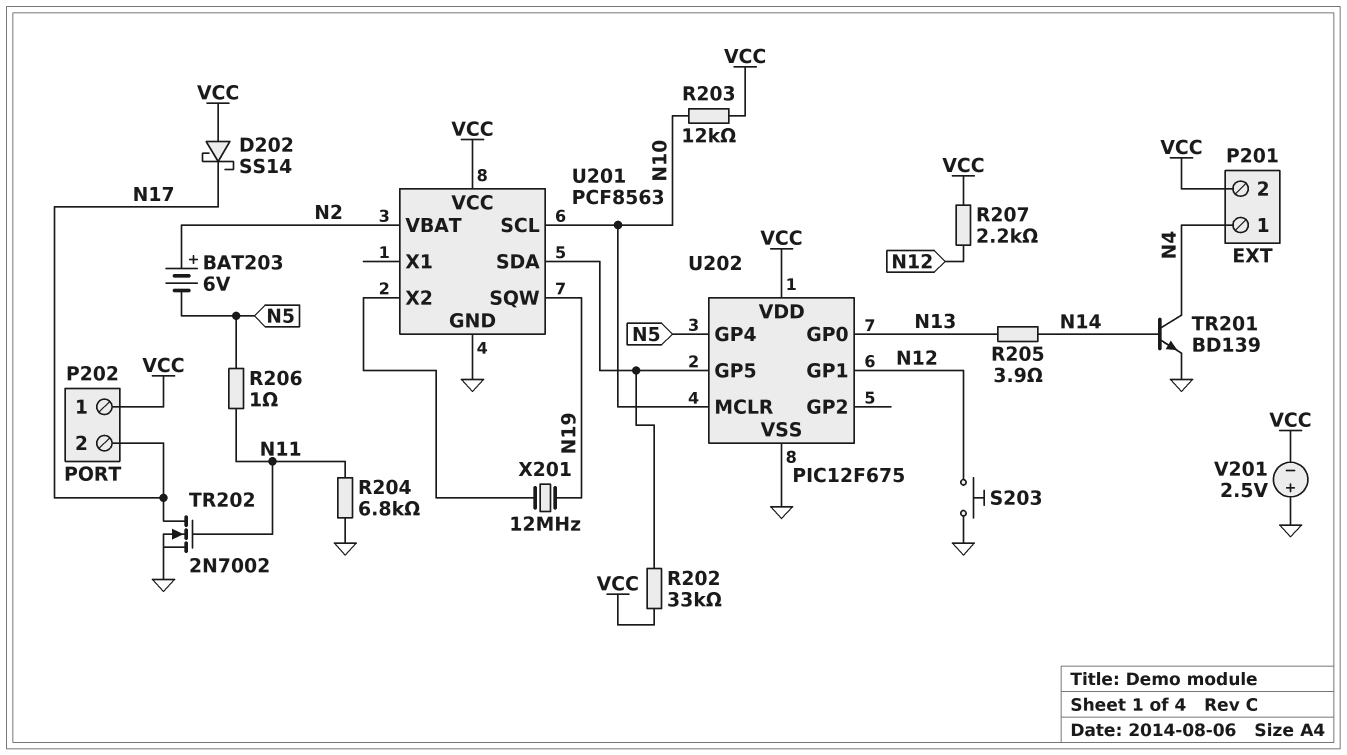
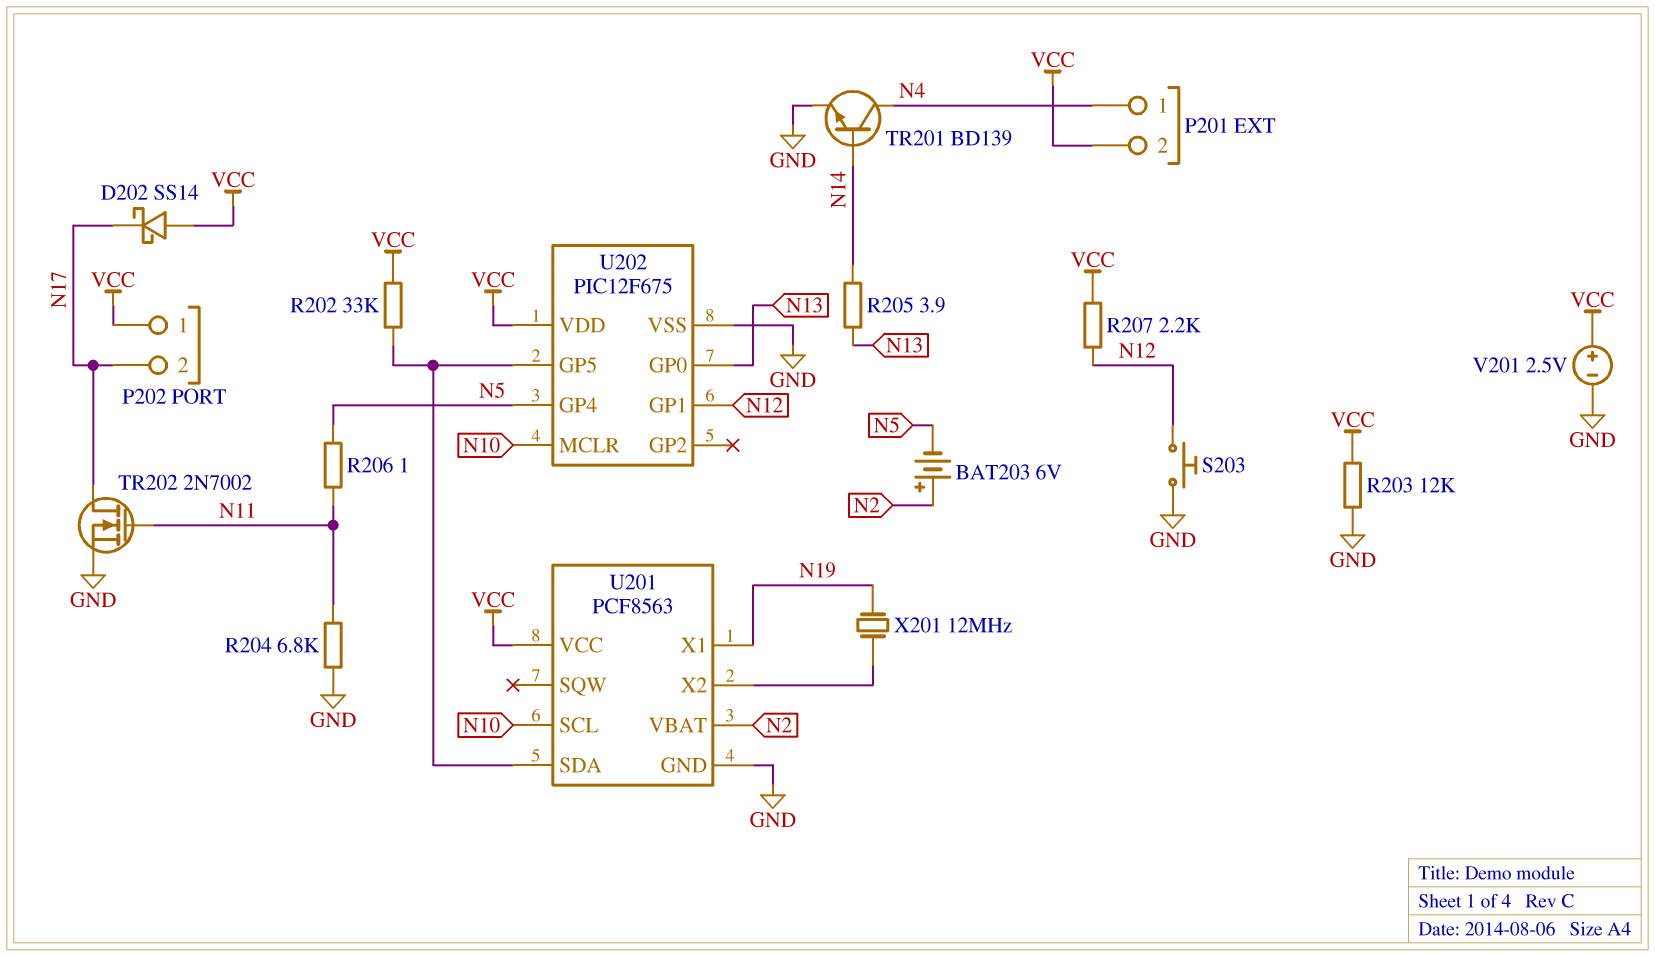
R203: 12k (N10, VCC) -> 12k (GND, VCC)
U201 pin SQW: N19 -> none
U201 pin X1: none -> N19
V201: 2.5V (plus GND, minus VCC) -> 2.5V (plus VCC, minus GND)

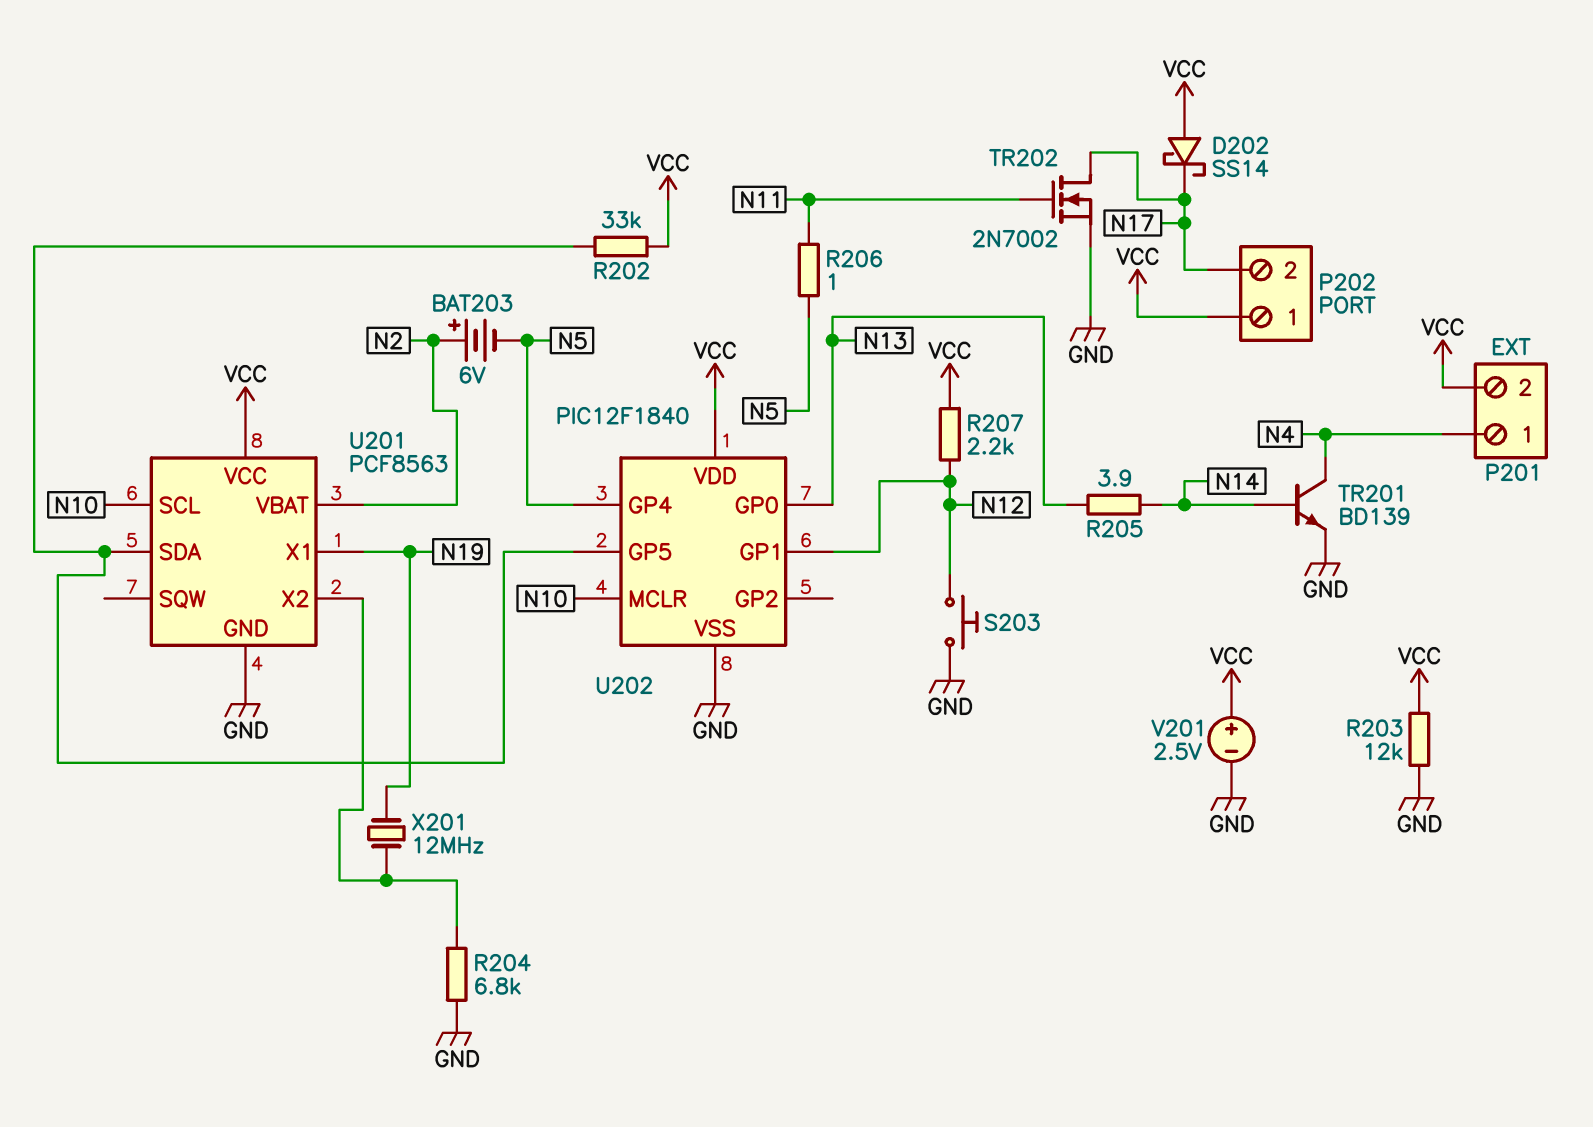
R204: 6.8k (GND, N11) -> 6.8k (GND, U201/X2)
U202: PIC12F675 -> PIC12F1840

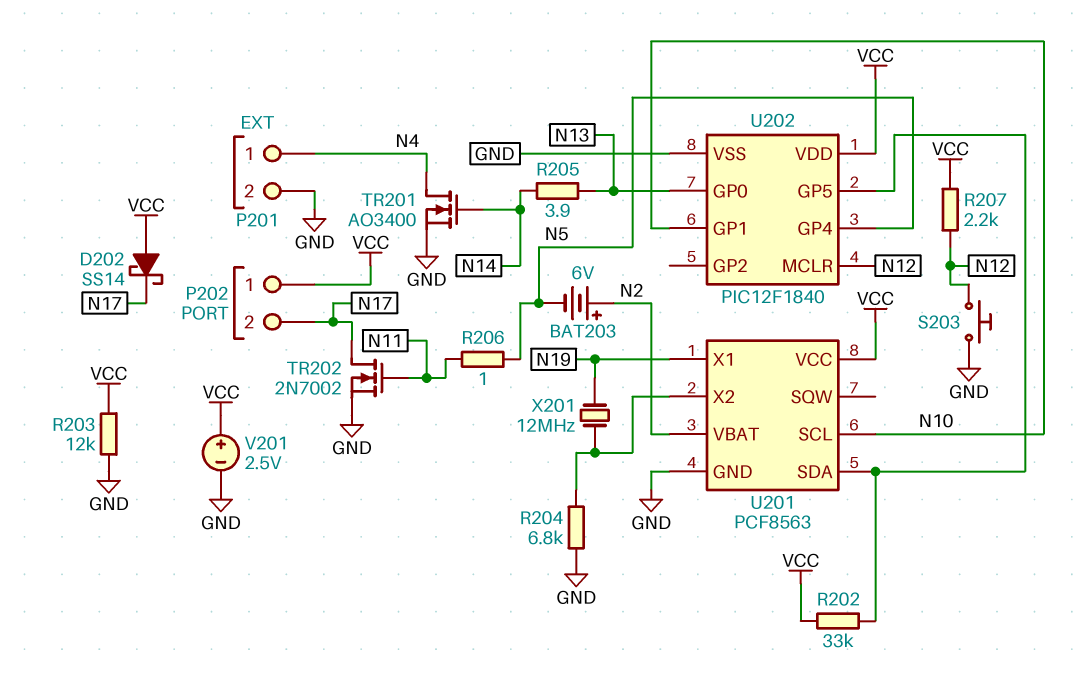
P201 pin 2: VCC -> GND
TR201: NPN BD139 (B N14, C N4, E GND) -> NMOS AO3400 (G N14, D N4, S GND)
U202 pin GP1: N12 -> N10
U202 pin MCLR: N10 -> N12

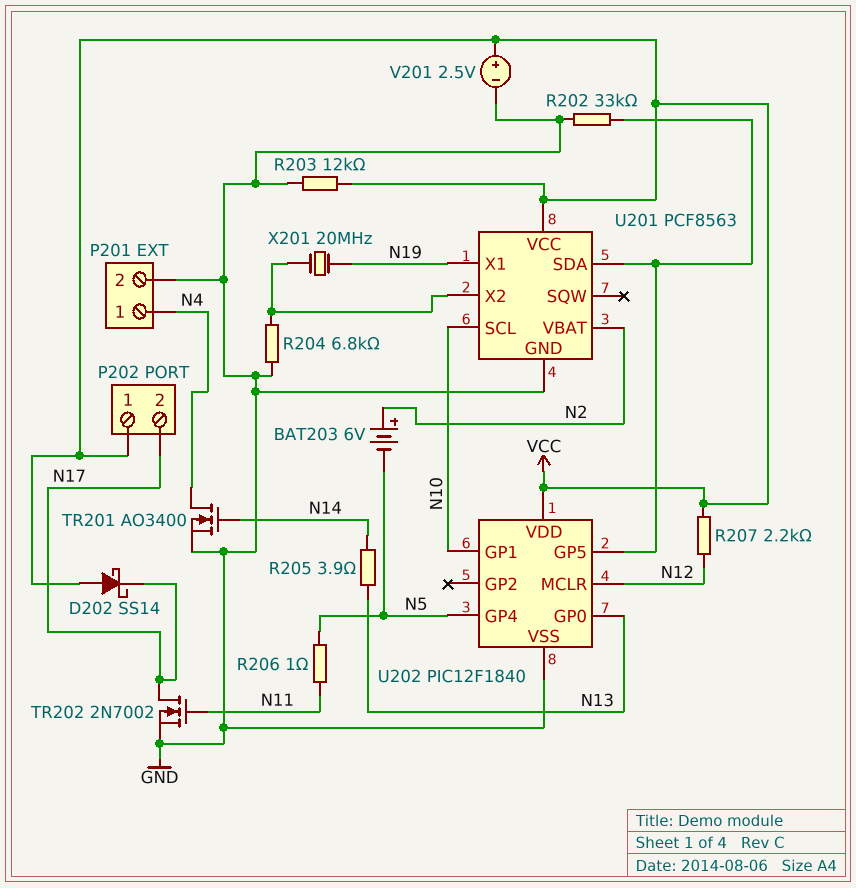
R202: 33k (U201/SDA, VCC) -> 33k (GND, U201/SDA)
S203: button (GND, N12) -> none
X201: 12MHz (N19, U201/X2) -> 20MHz (N19, U201/X2)

